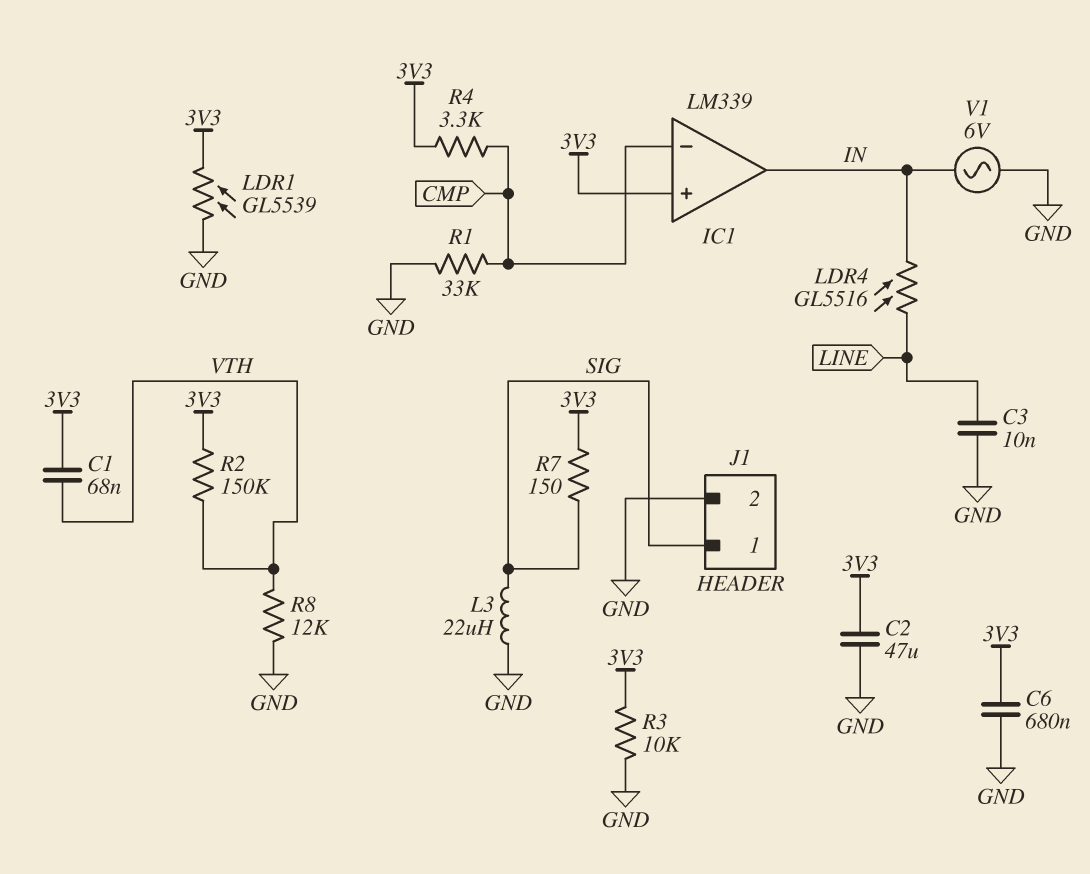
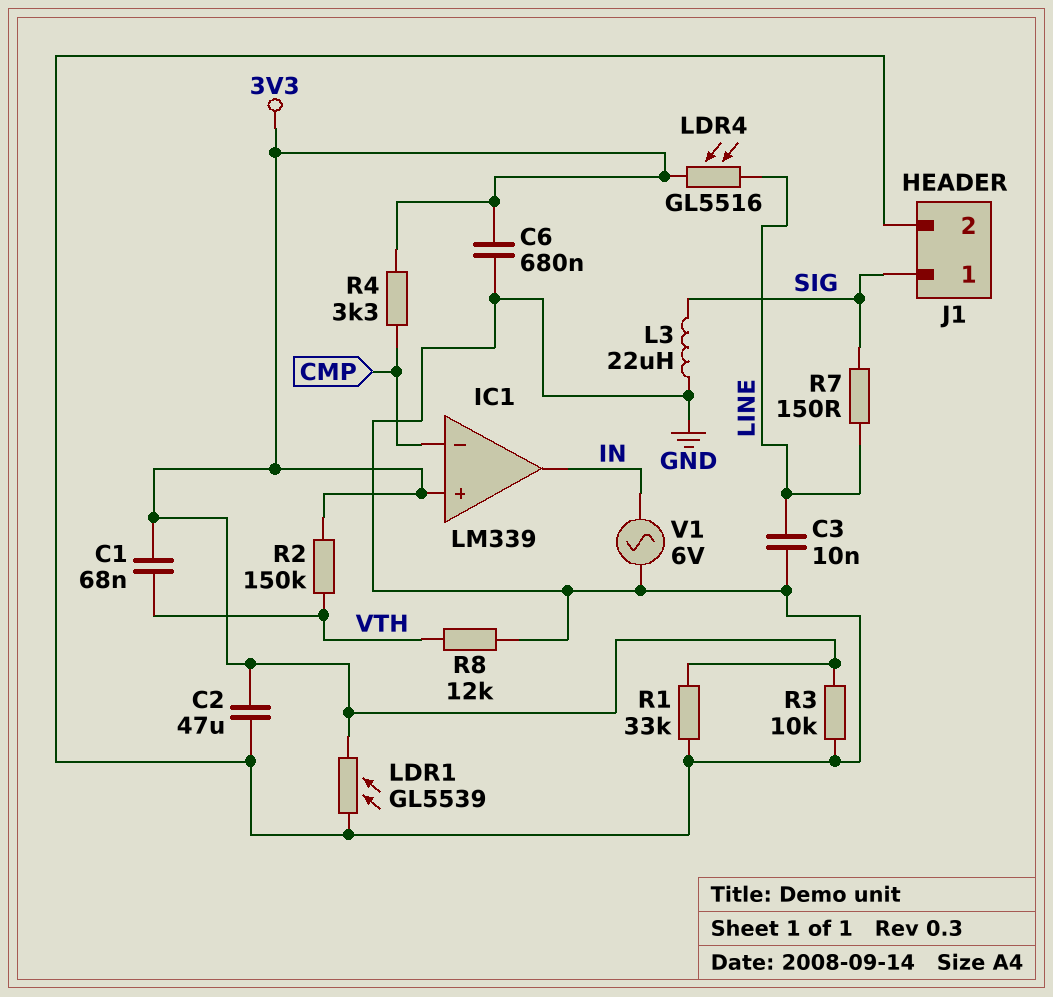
LDR4: GL5516 (IN, LINE) -> GL5516 (3V3, LINE)
R1: 33k (CMP, GND) -> 33k (3V3, GND)
R7: 150 (3V3, SIG) -> 150 (LINE, SIG)

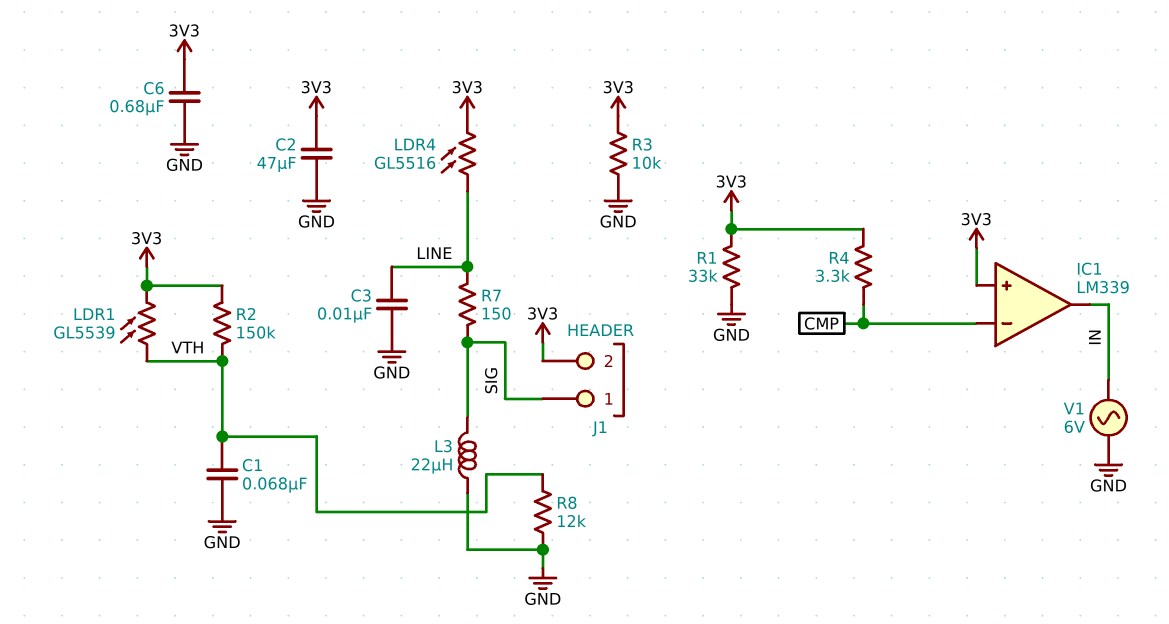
C1: 68nF (3V3, VTH) -> 68nF (GND, VTH)
J1 pin 2: GND -> 3V3
LDR1: GL5539 (3V3, GND) -> GL5539 (3V3, VTH)

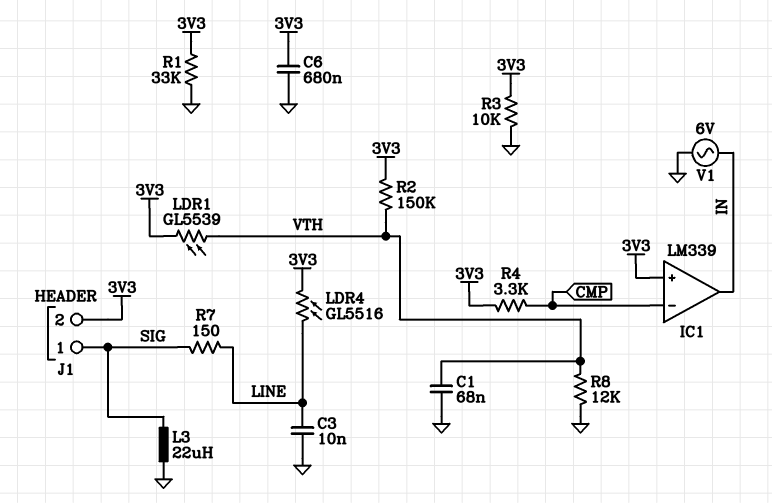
C2: 47uF (3V3, GND) -> none

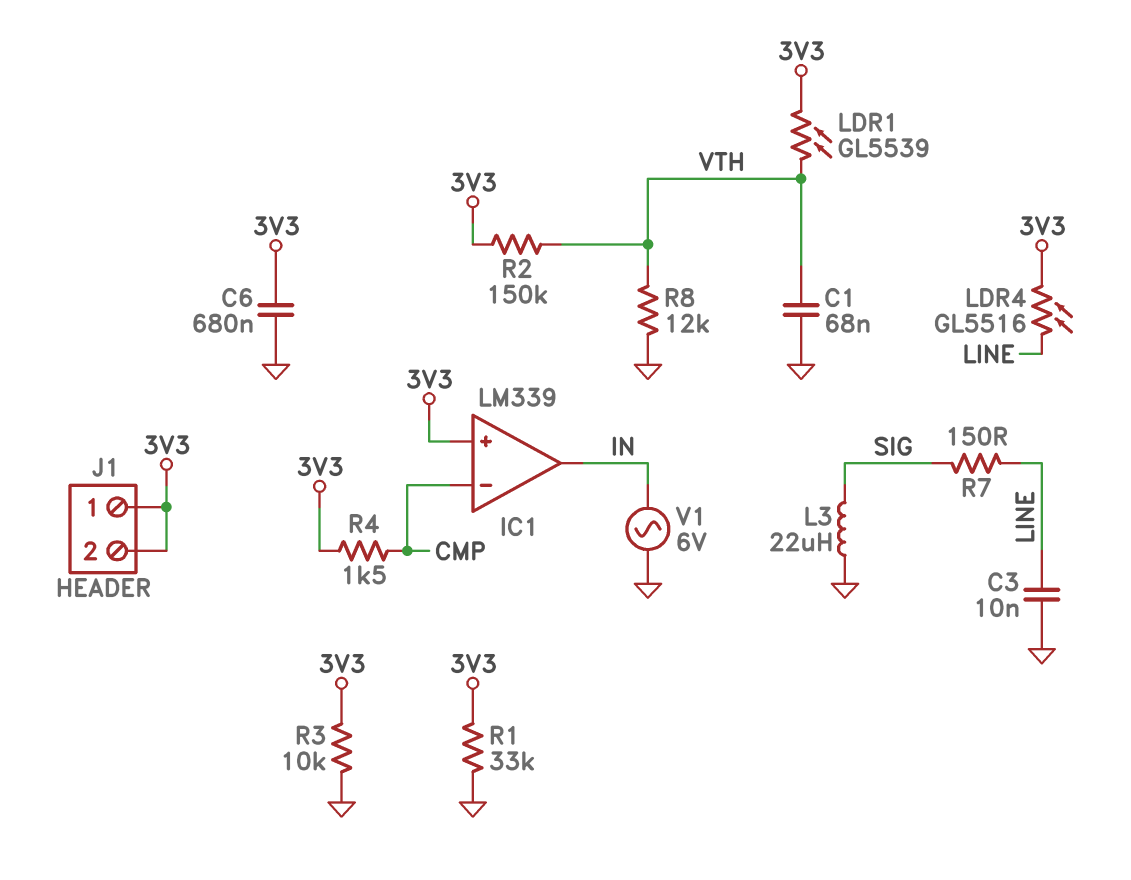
J1 pin 1: SIG -> 3V3
R4: 3.3k (3V3, CMP) -> 1.5k (3V3, CMP)

